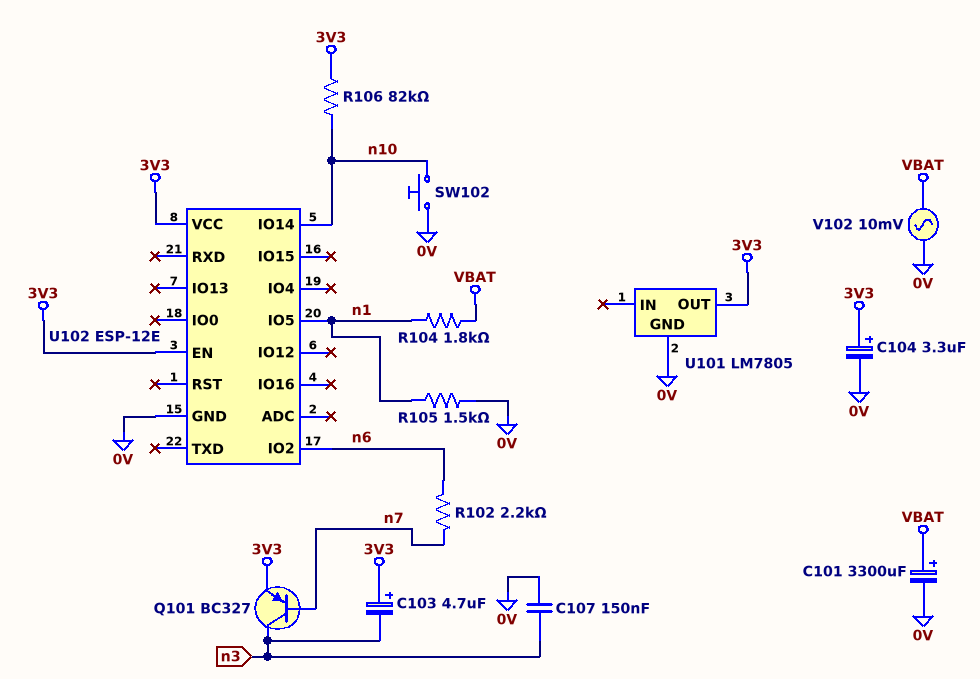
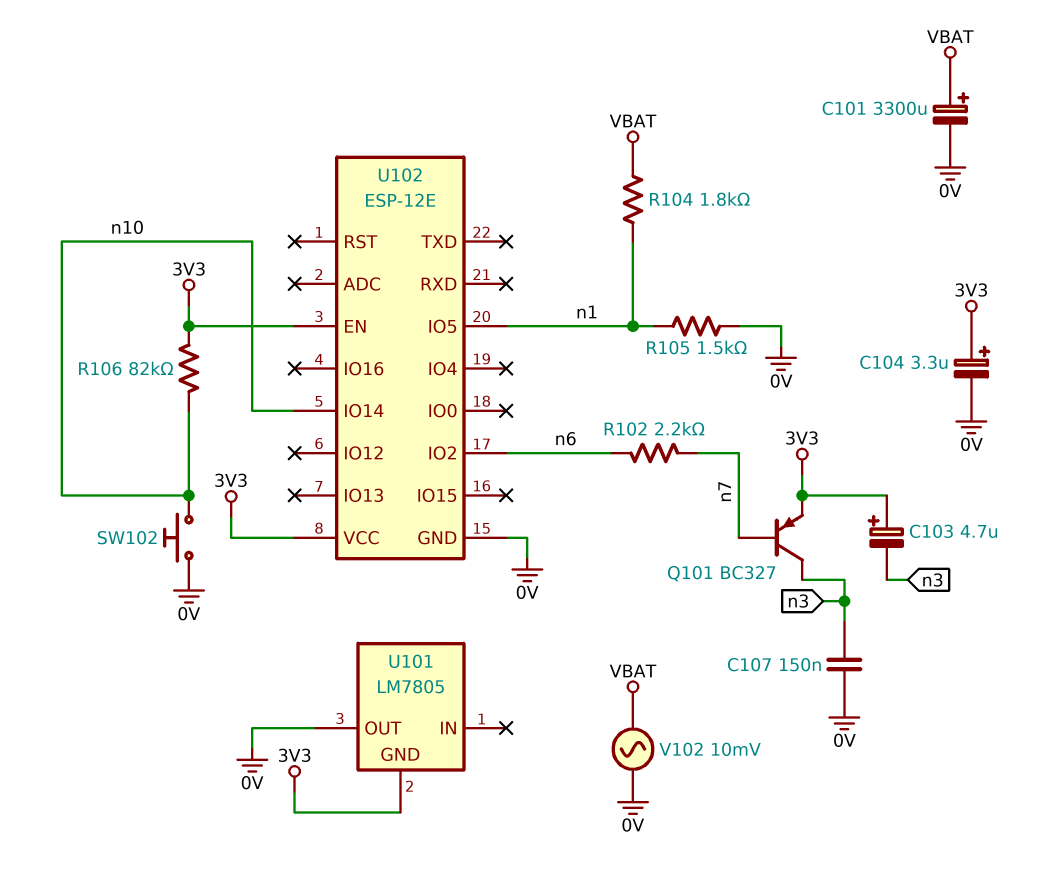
U101 pin GND: 0V -> 3V3
U101 pin OUT: 3V3 -> 0V

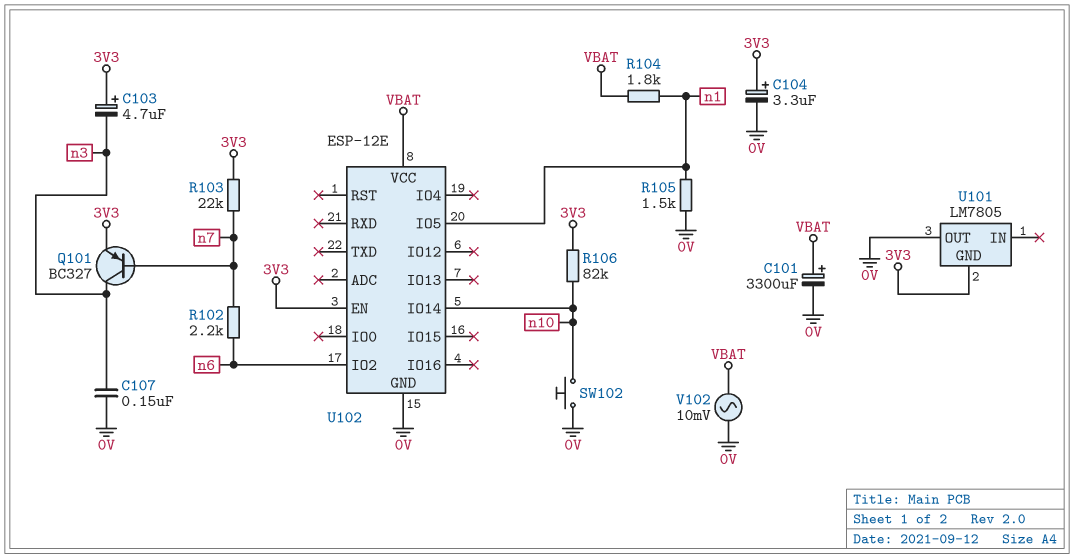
R103: none -> 22k (3V3, n7)
U102 pin VCC: 3V3 -> VBAT

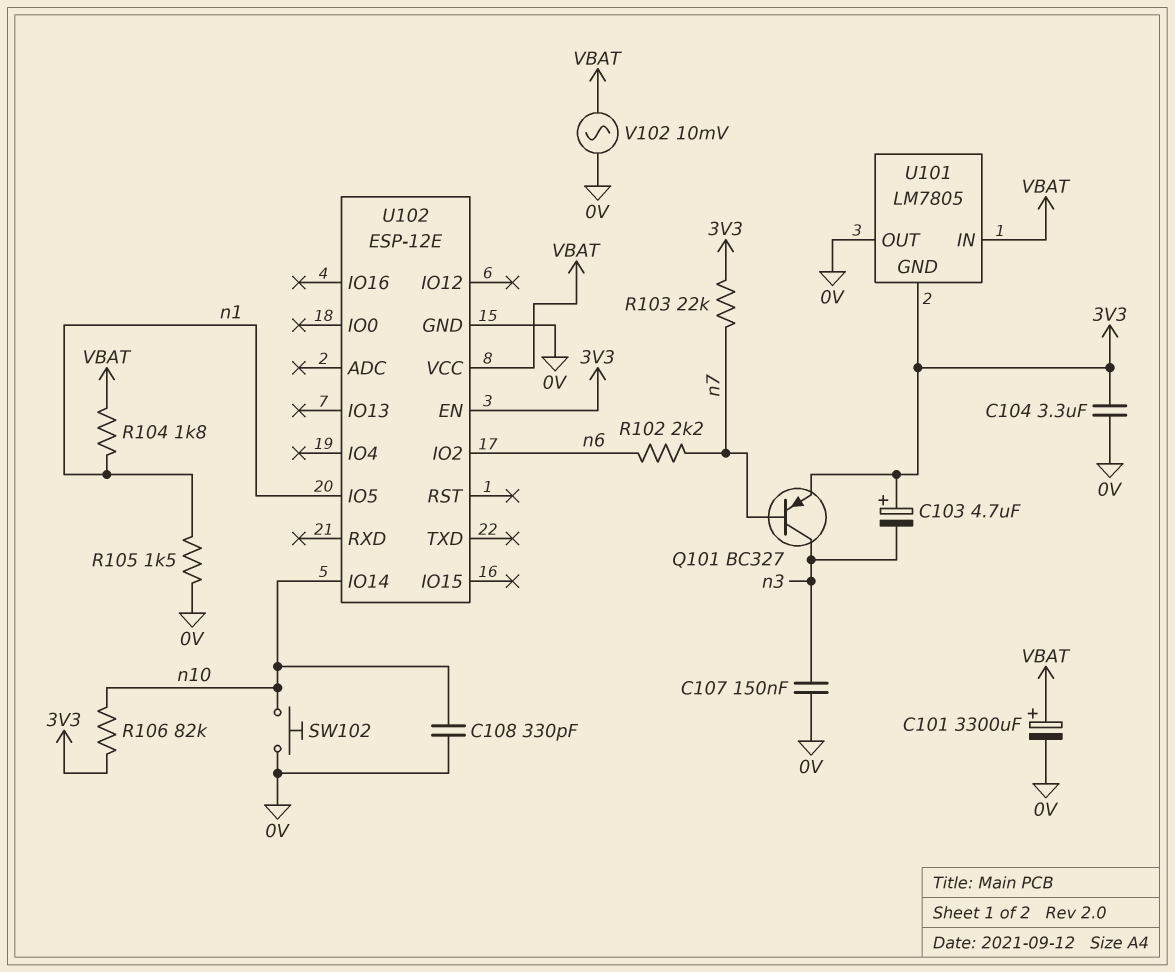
C104: 3.3uF (plus 3V3, minus 0V) -> 3.3uF (0V, 3V3)
C108: none -> 330pF (0V, n10)
U101 pin IN: none -> VBAT

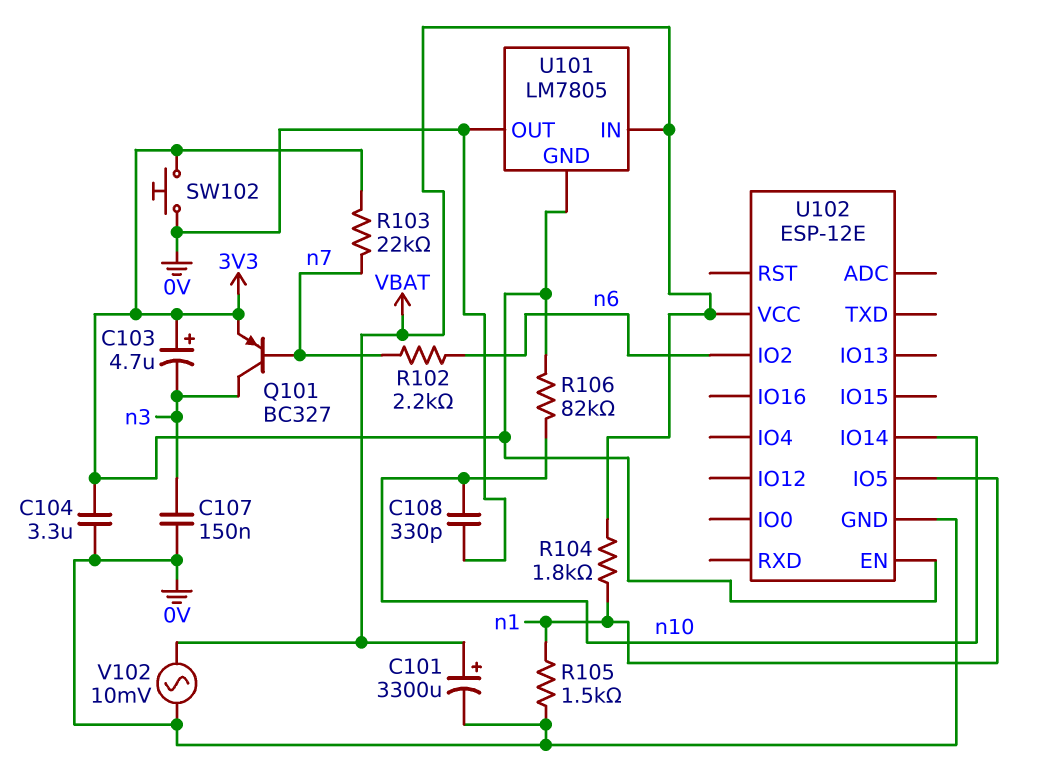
SW102: button (0V, n10) -> button (0V, 3V3)

